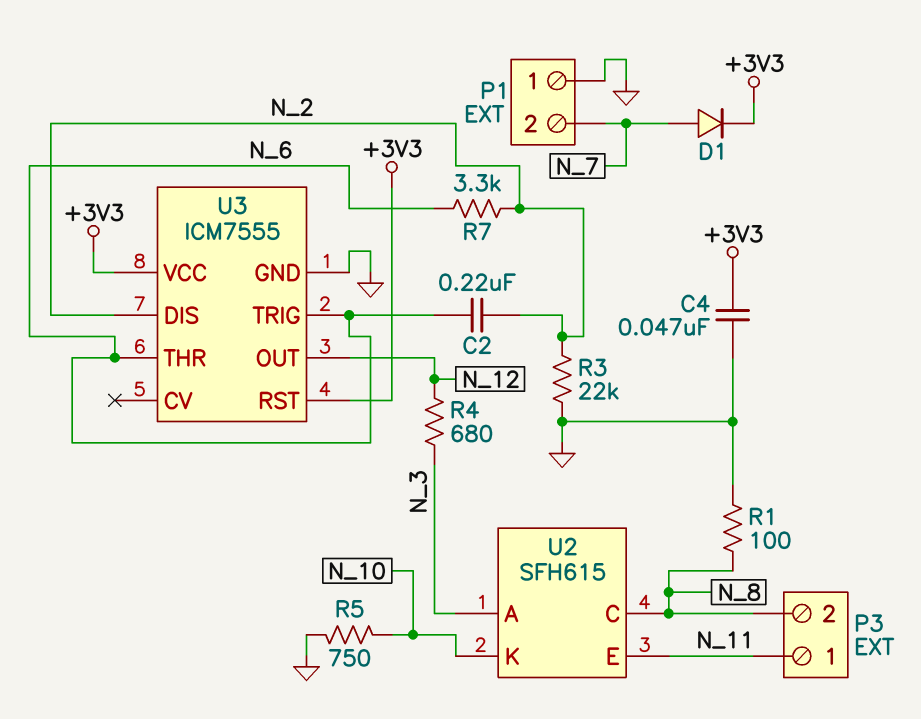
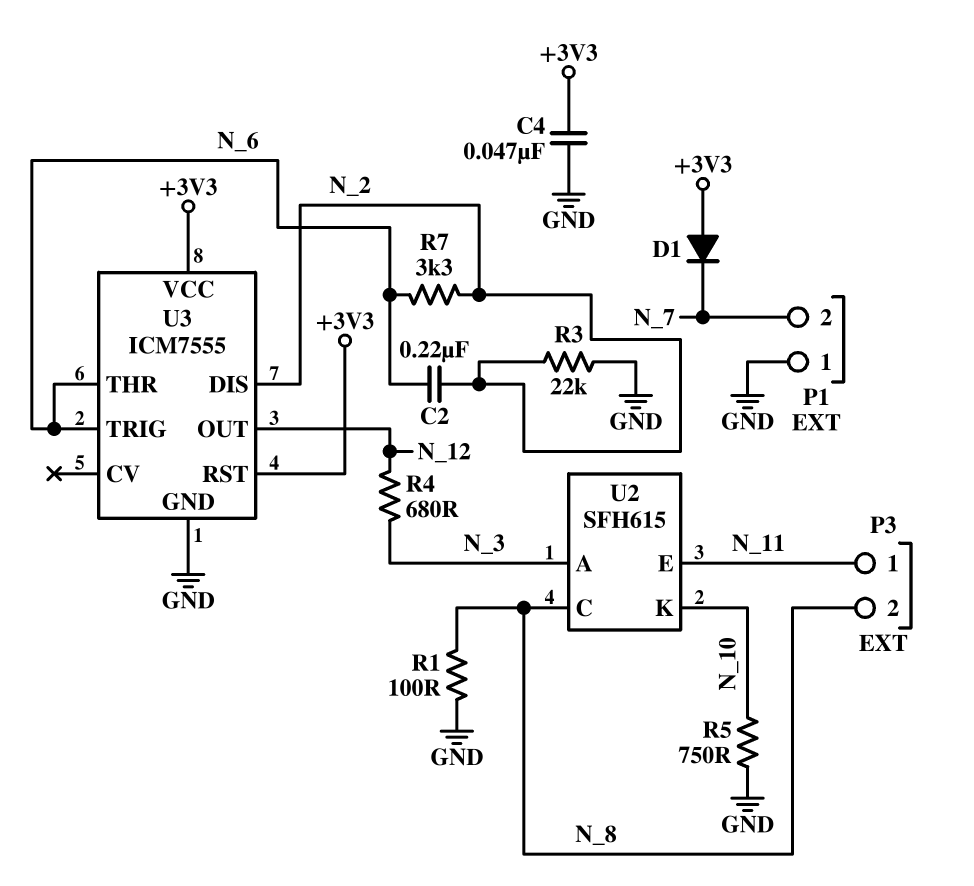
D1: diode (A N_7, K +3V3) -> diode (A +3V3, K N_7)

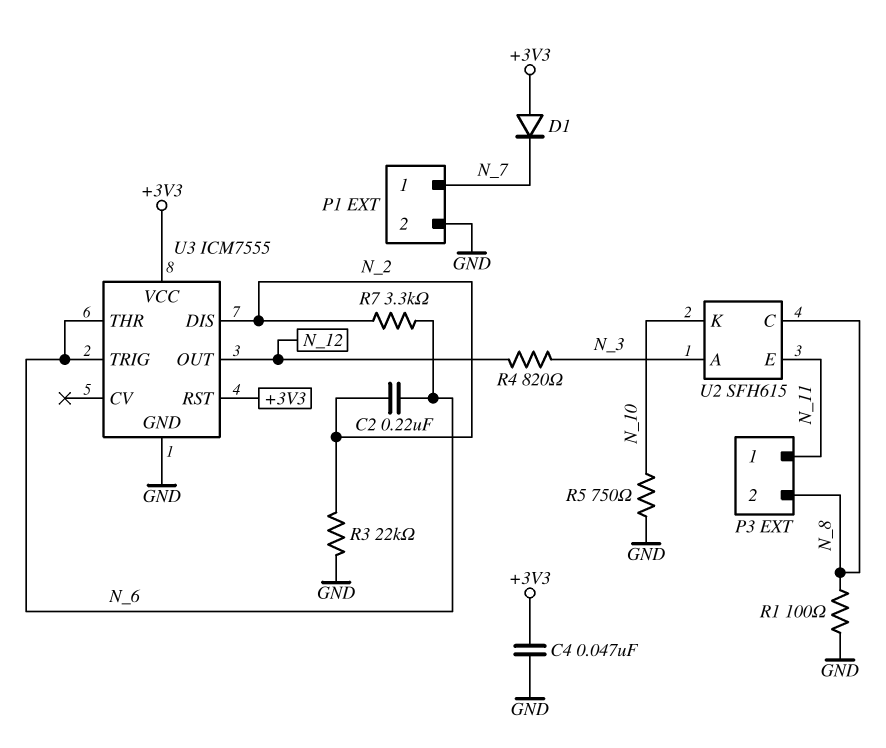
P1 pin 1: GND -> N_7
P1 pin 2: N_7 -> GND
R4: 680 (N_3, N_12) -> 820 (N_3, N_12)

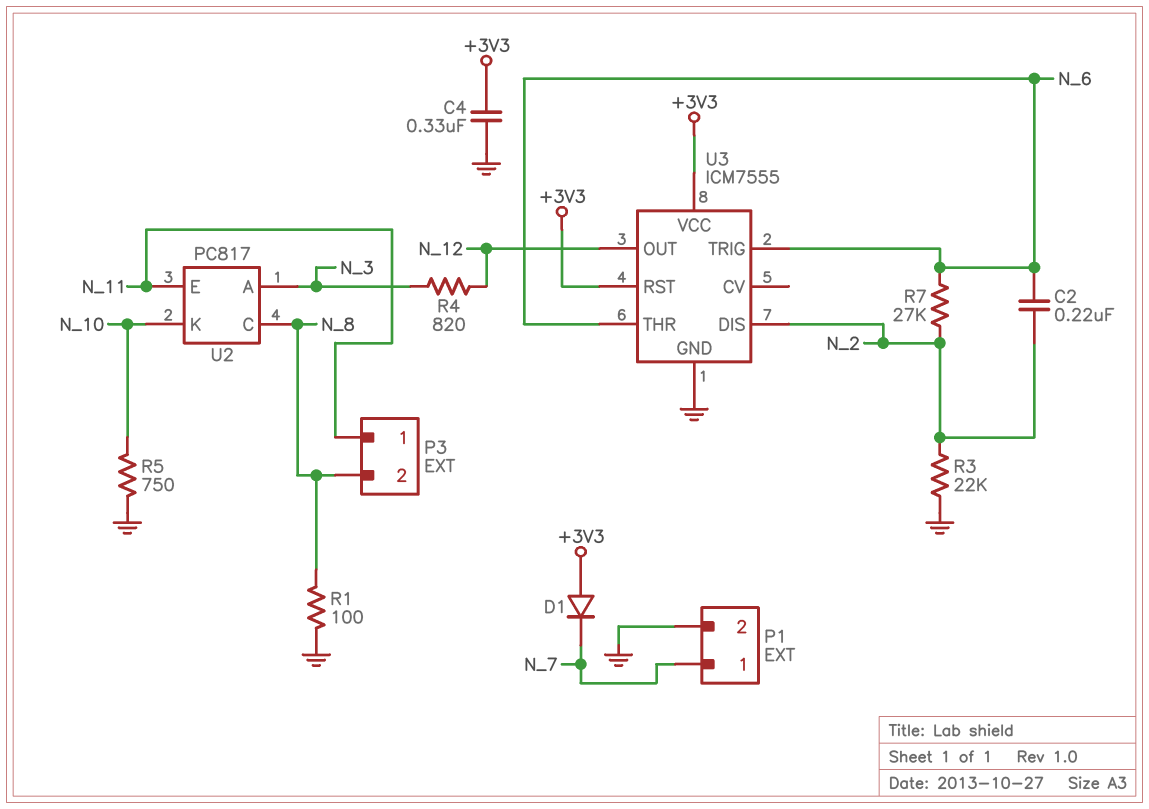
C4: 47nF (+3V3, GND) -> 330nF (+3V3, GND)
R7: 3.3k (N_2, N_6) -> 27k (N_2, N_6)
U2: SFH615 -> PC817

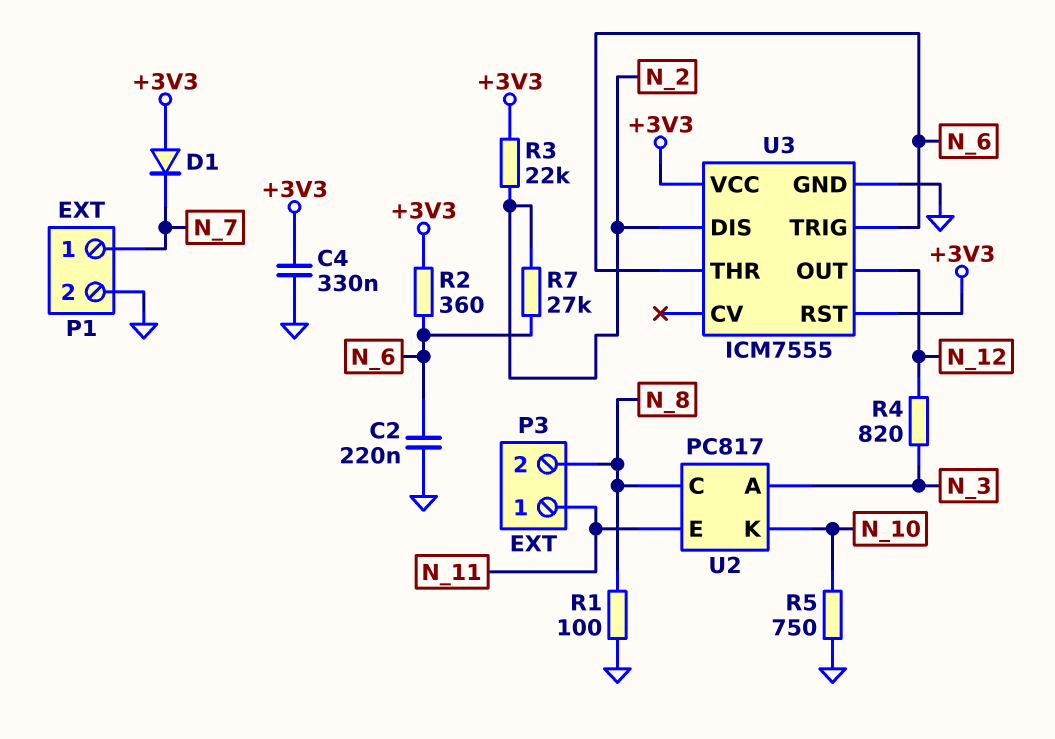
C2: 220nF (N_2, N_6) -> 220nF (GND, N_6)
R2: none -> 360 (+3V3, N_6)
R3: 22k (GND, N_2) -> 22k (+3V3, N_2)

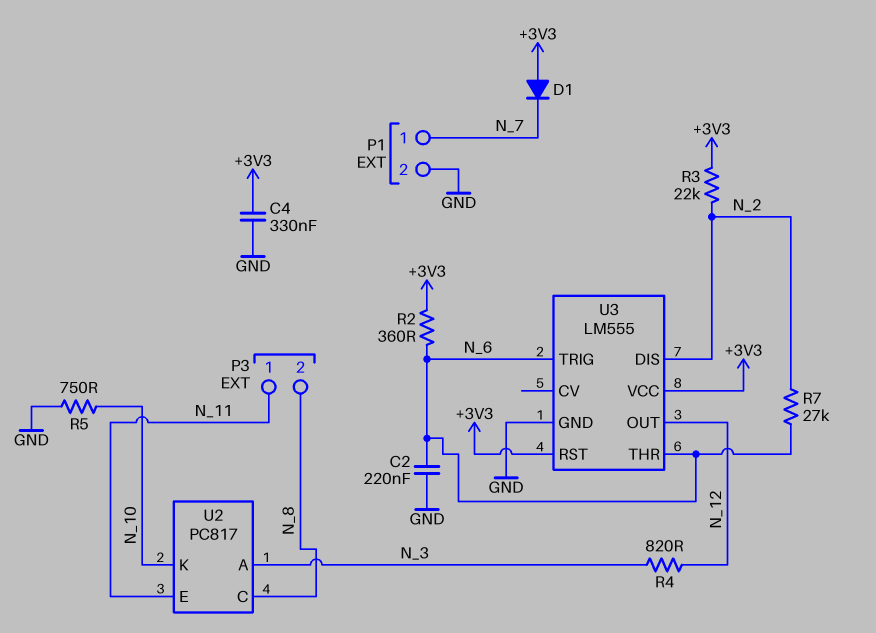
R1: 100 (GND, N_8) -> none
U3: ICM7555 -> LM555

